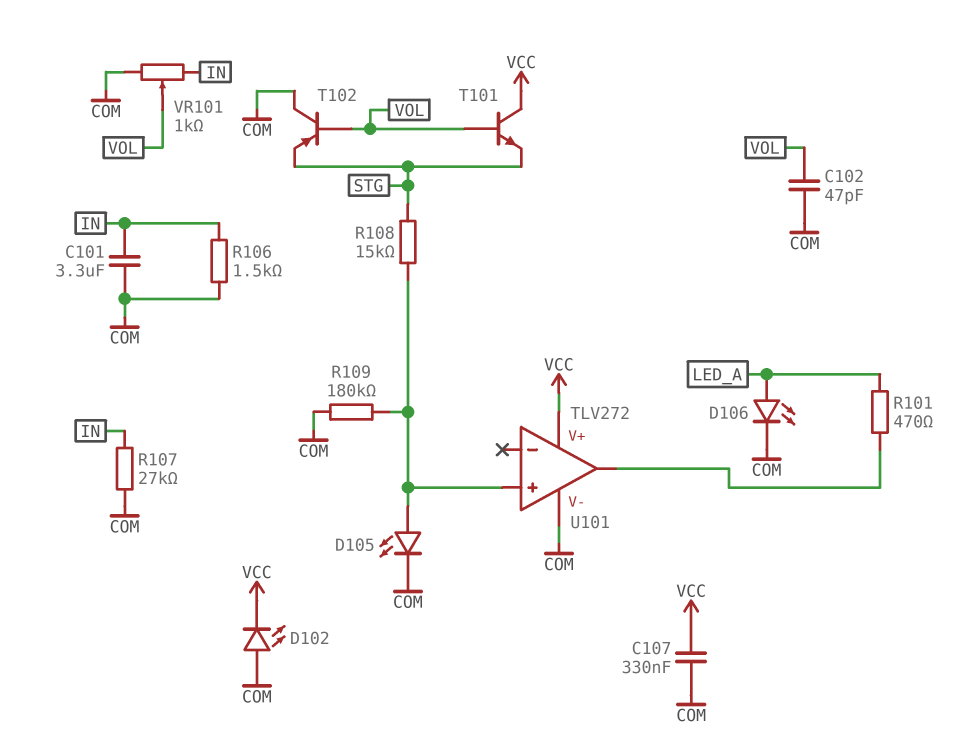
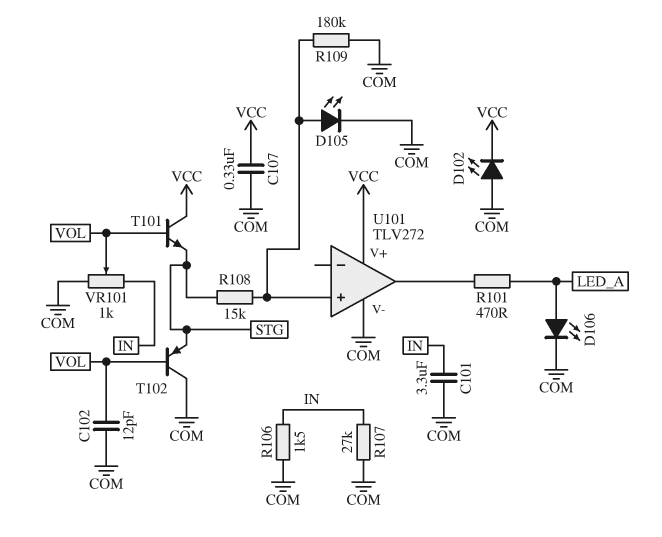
C102: 47pF (COM, VOL) -> 12pF (COM, VOL)

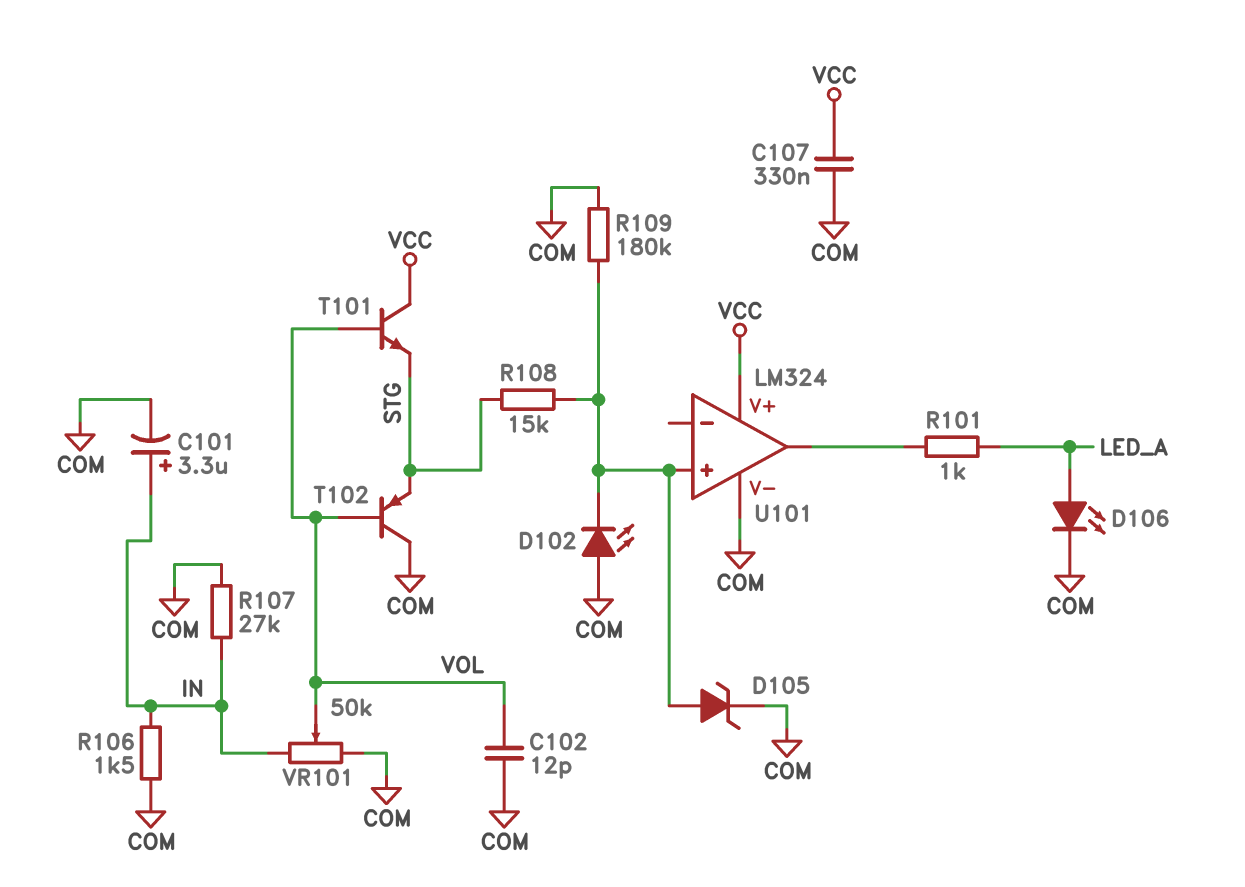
C101: 3.3uF (COM, IN) -> 3.3uF (plus IN, minus COM)
D102: LED (A COM, K VCC) -> LED (A COM, K U101/in+)
D105: LED (A U101/in+, K COM) -> zener (A U101/in+, K COM)
R101: 470 (LED_A, U101/out) -> 1k (LED_A, U101/out)
U101: TLV272 -> LM324
VR101: 1k (COM, IN, wiper VOL) -> 50k (COM, IN, wiper VOL)

